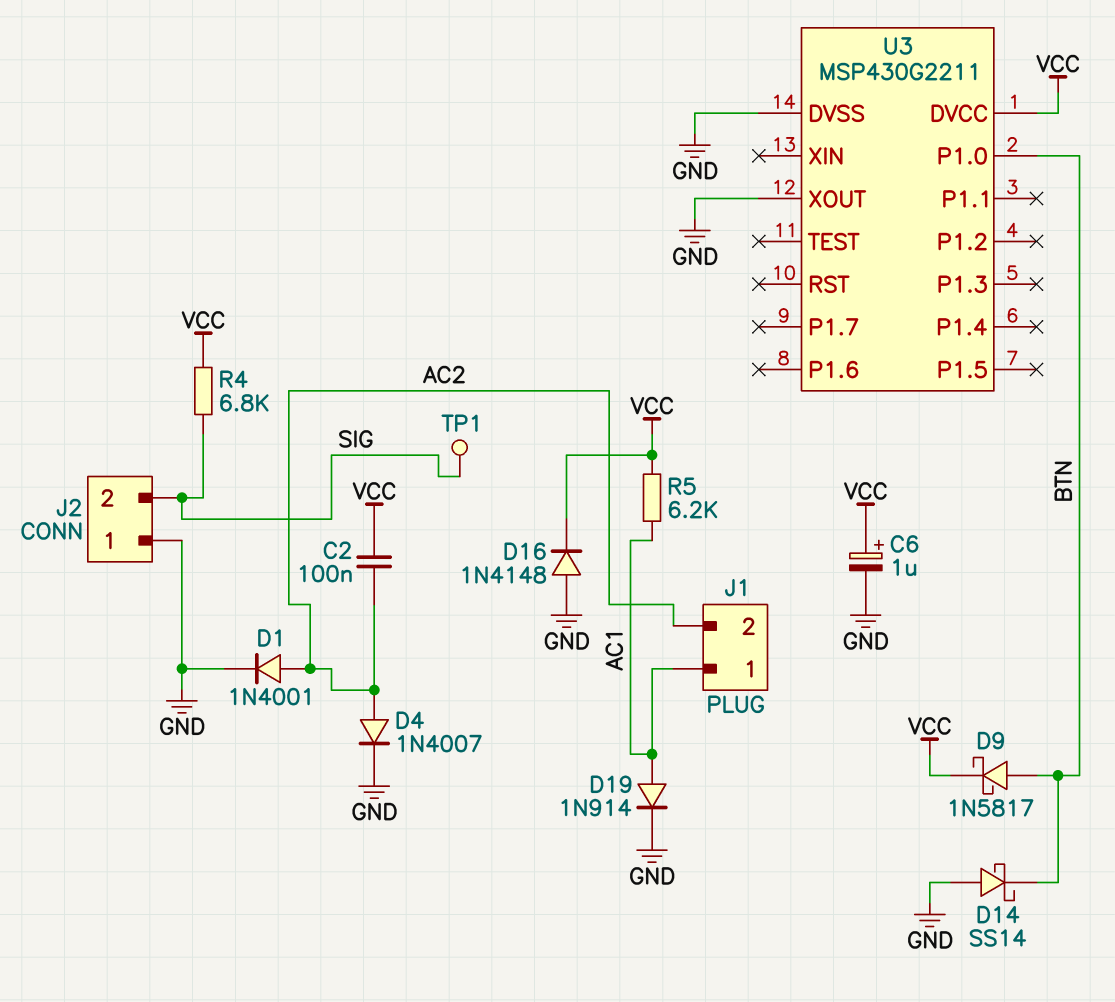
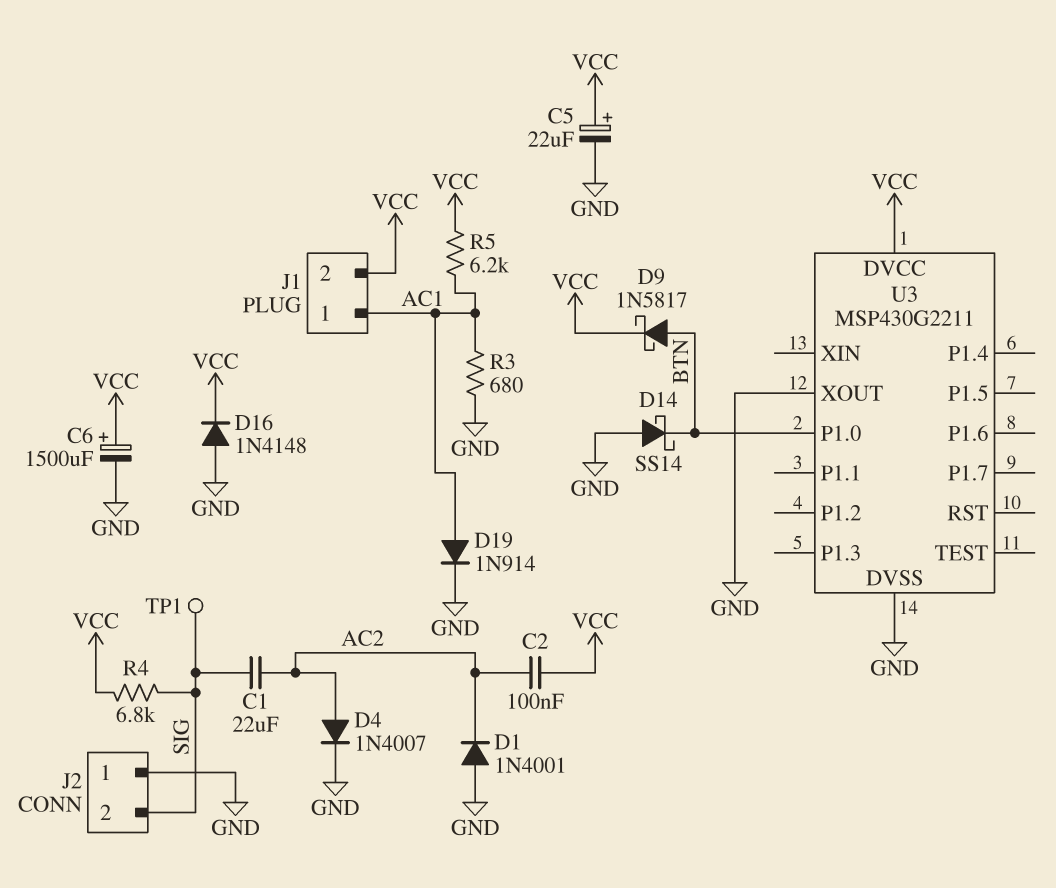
C1: none -> 22uF (AC2, SIG)
C5: none -> 22uF (plus VCC, minus GND)
C6: 1uF (plus VCC, minus GND) -> 1500uF (plus VCC, minus GND)
D1: diode 1N4001 (A AC2, K GND) -> diode 1N4001 (A GND, K AC2)
J1 pin 2: AC2 -> VCC
R3: none -> 680 (AC1, GND)

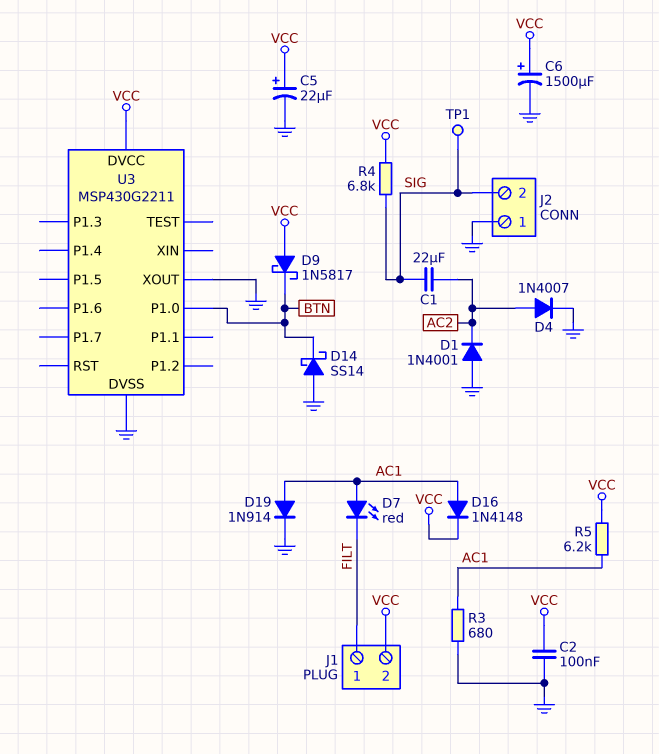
C2: 100nF (AC2, VCC) -> 100nF (GND, VCC)
D7: none -> LED red (A AC1, K FILT)
D9: schottky 1N5817 (A BTN, K VCC) -> schottky 1N5817 (A VCC, K BTN)
D16: diode 1N4148 (A GND, K VCC) -> diode 1N4148 (A AC1, K VCC)
J1 pin 1: AC1 -> FILT

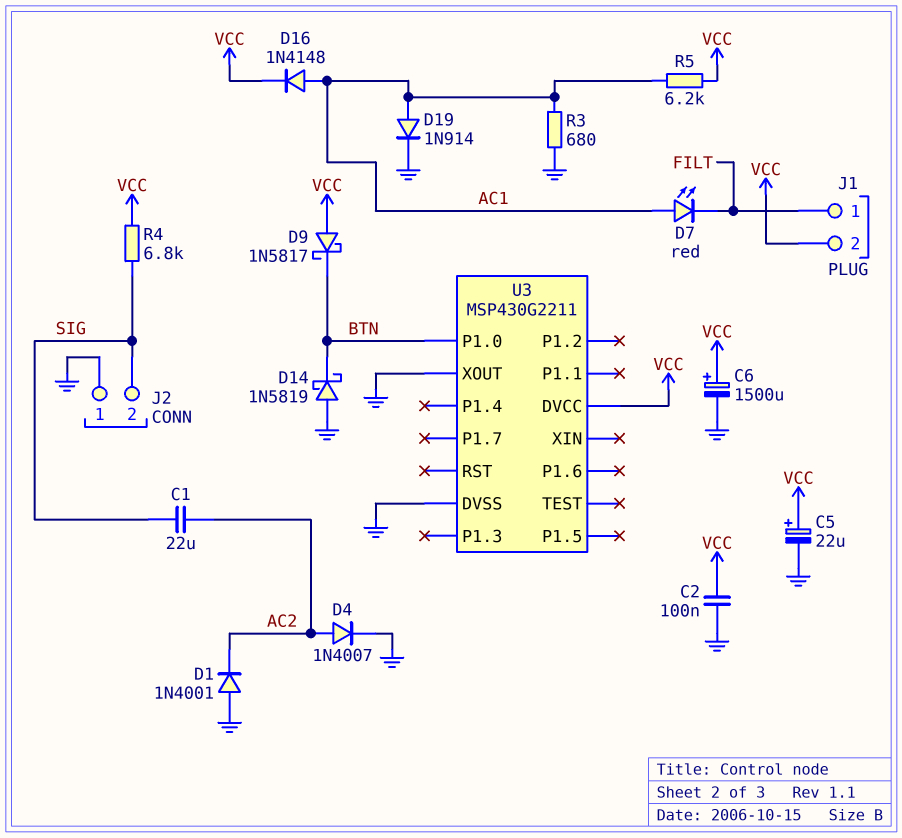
D14: schottky SS14 (A GND, K BTN) -> schottky 1N5819 (A GND, K BTN)
TP1: test point (SIG) -> none

